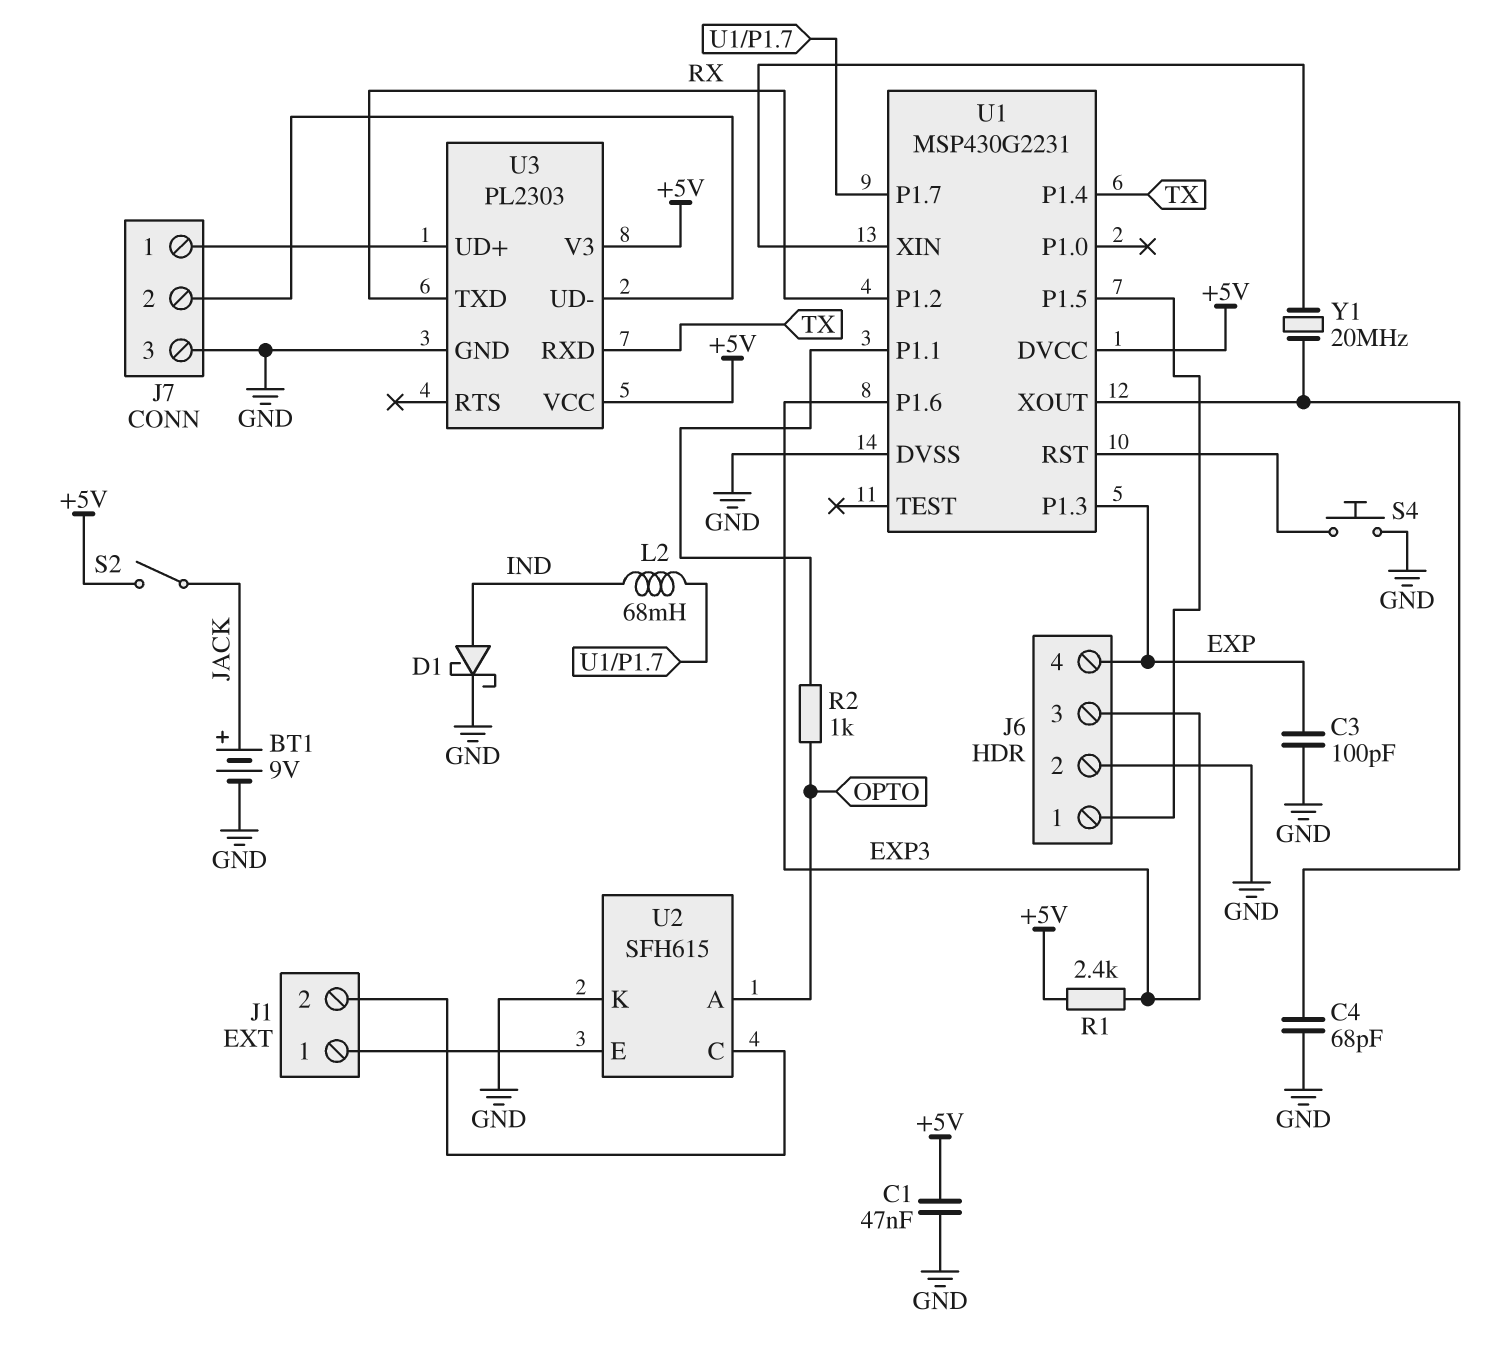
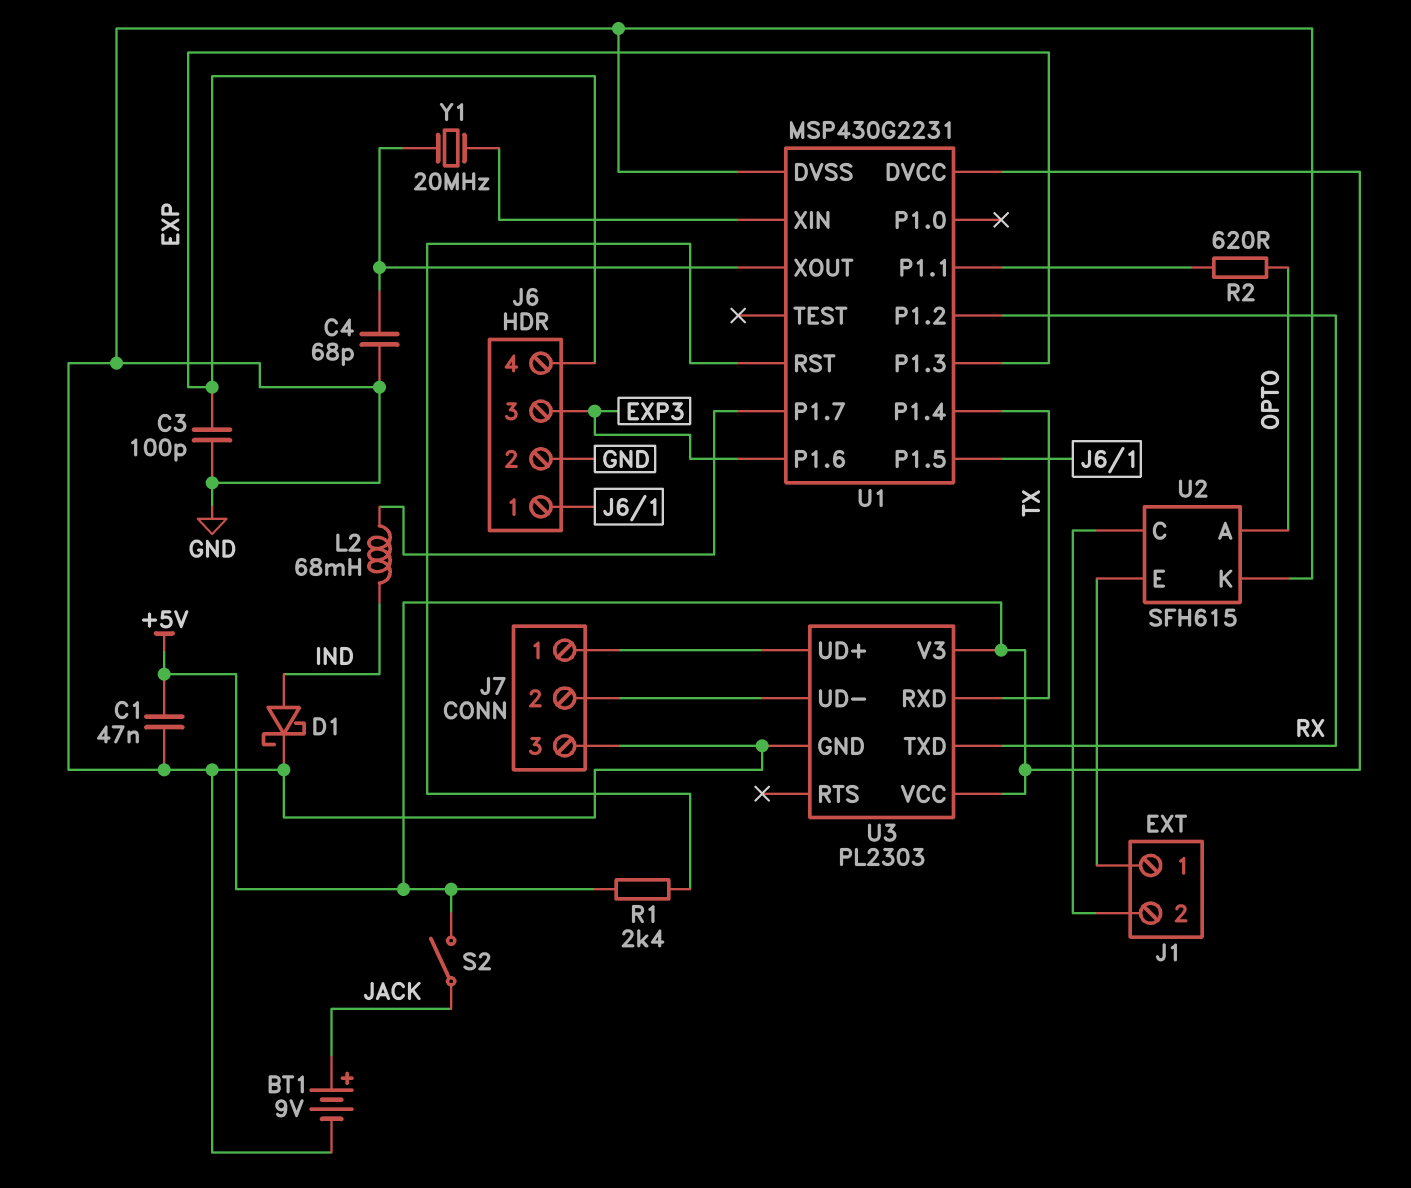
R1: 2.4k (+5V, EXP3) -> 2.4k (+5V, U1/RST)
R2: 1k (OPTO, U1/P1.1) -> 620 (OPTO, U1/P1.1)
S4: button (GND, U1/RST) -> none

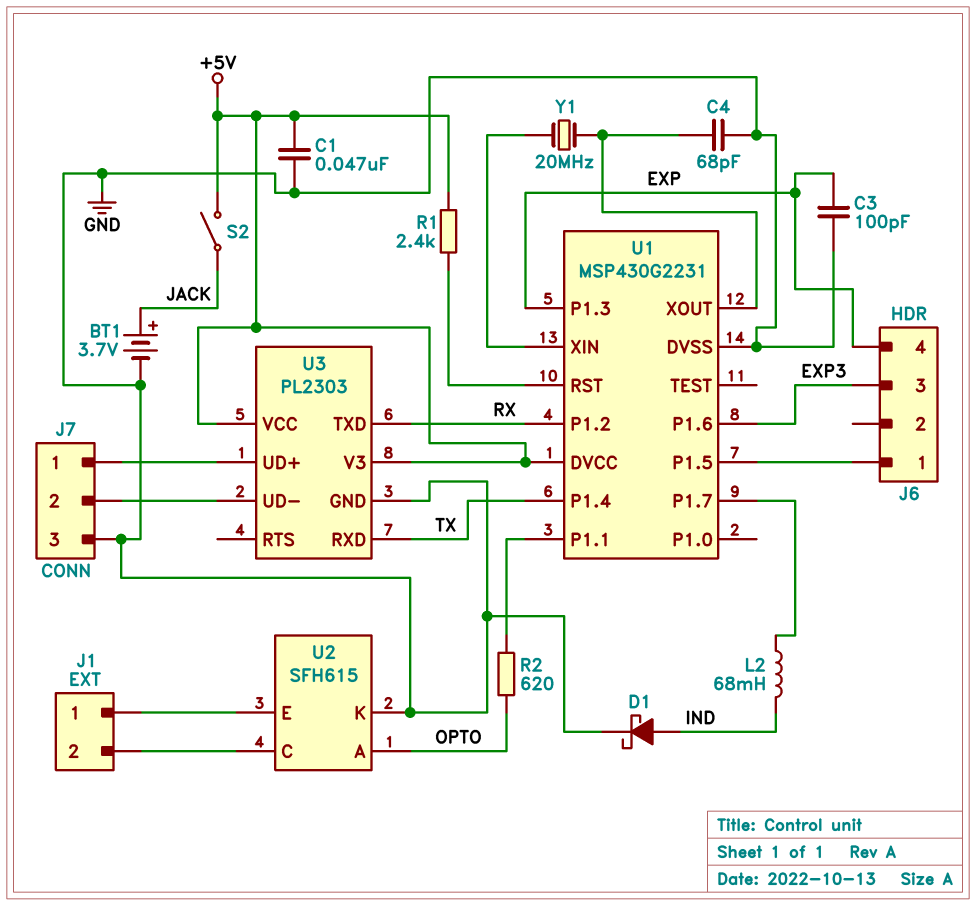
BT1: 9V (plus JACK, minus GND) -> 3.7V (plus JACK, minus GND)
J6 pin 2: GND -> none

